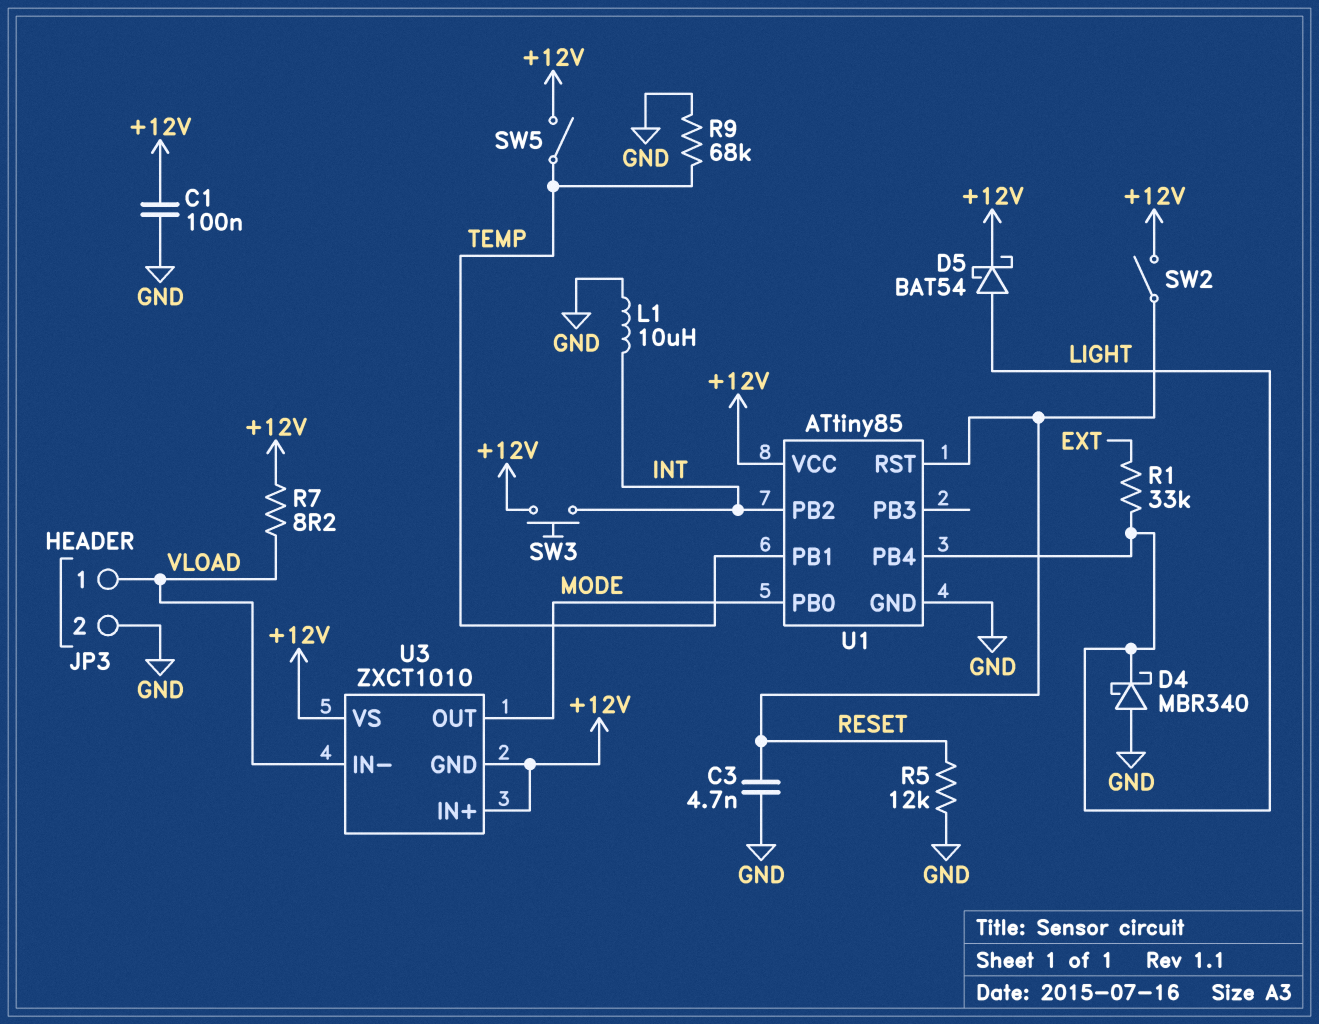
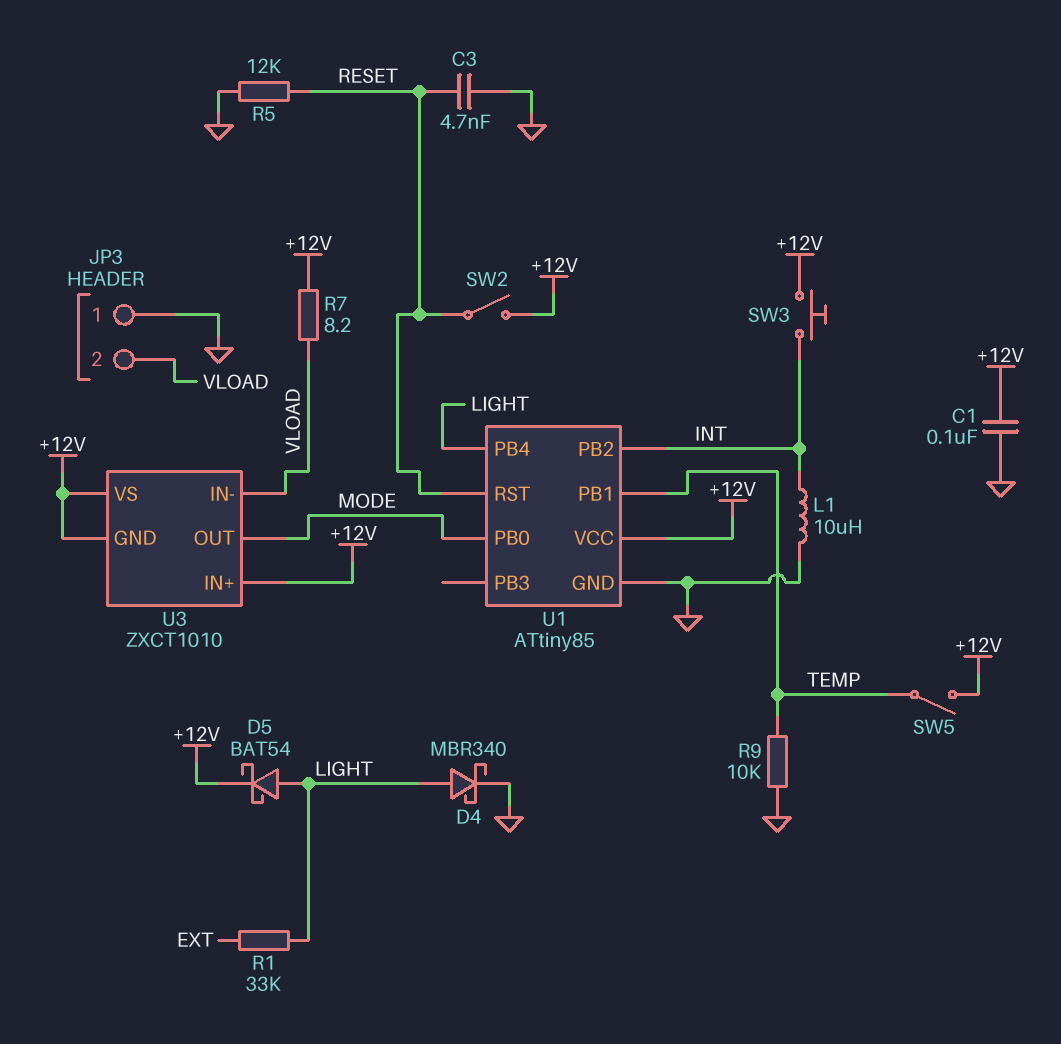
D4: schottky MBR340 (A GND, K LIGHT) -> schottky MBR340 (A LIGHT, K GND)
JP3 pin 1: VLOAD -> GND
JP3 pin 2: GND -> VLOAD
R9: 68k (GND, TEMP) -> 10k (GND, TEMP)

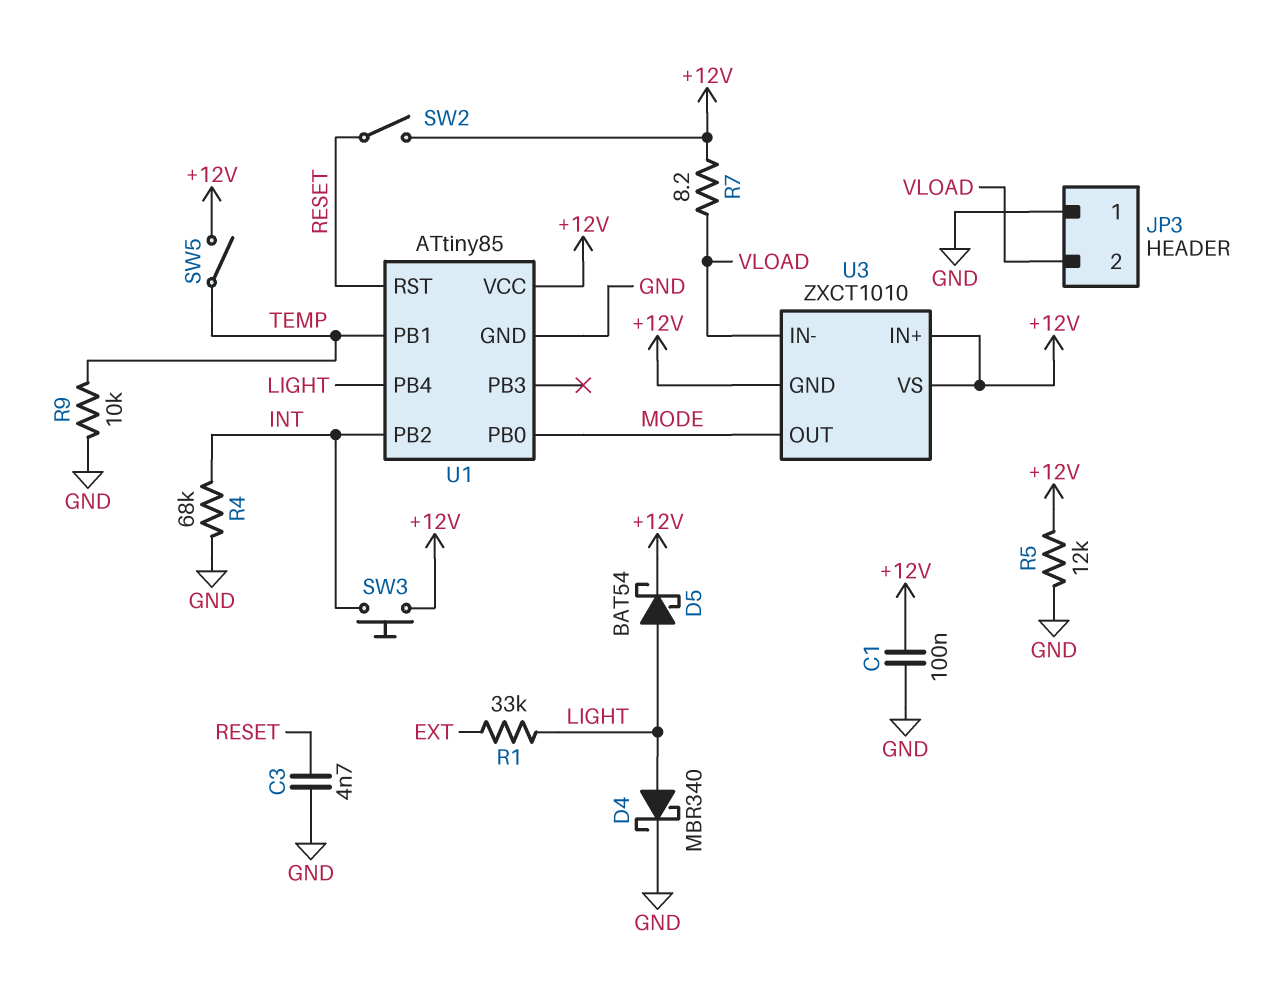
L1: 10uH (GND, INT) -> none
R4: none -> 68k (GND, INT)
R5: 12k (GND, RESET) -> 12k (+12V, GND)

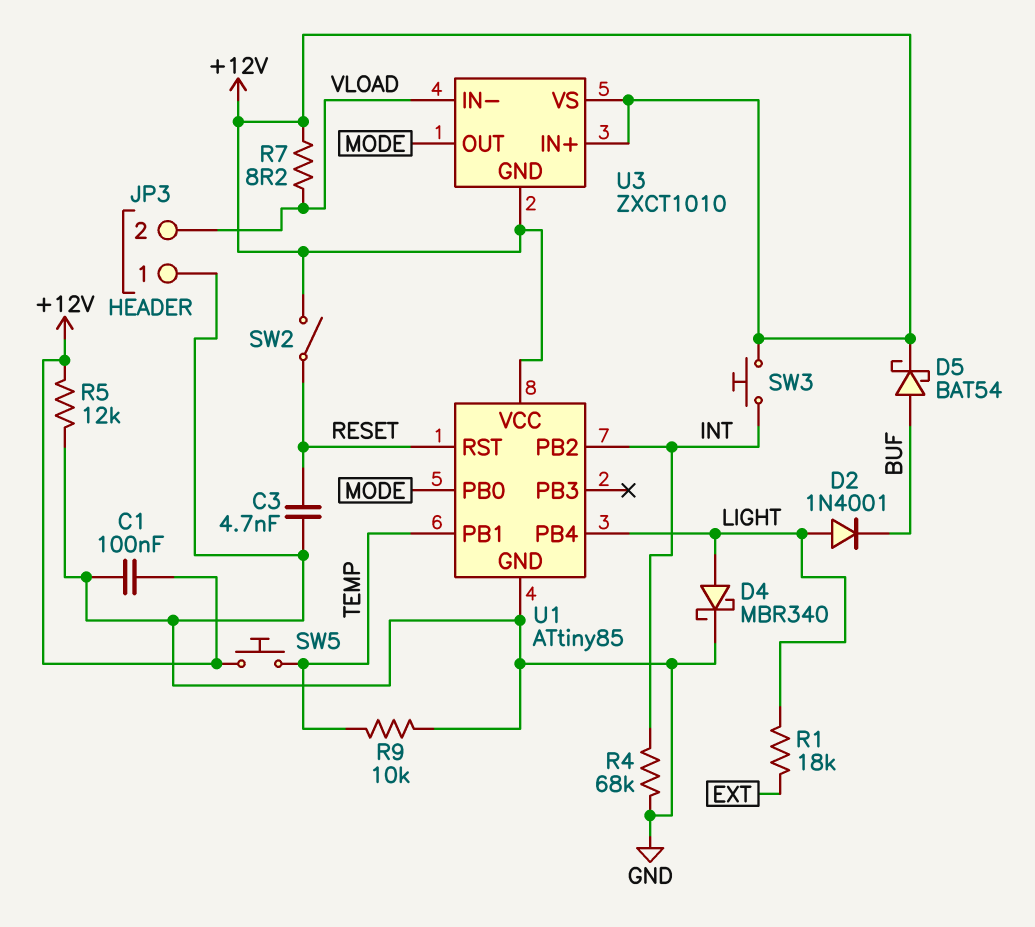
D2: none -> diode 1N4001 (A LIGHT, K BUF)
D5: schottky BAT54 (A LIGHT, K +12V) -> schottky BAT54 (A BUF, K +12V)
R1: 33k (EXT, LIGHT) -> 18k (EXT, LIGHT)
SW5: switch (+12V, TEMP) -> button (+12V, TEMP)

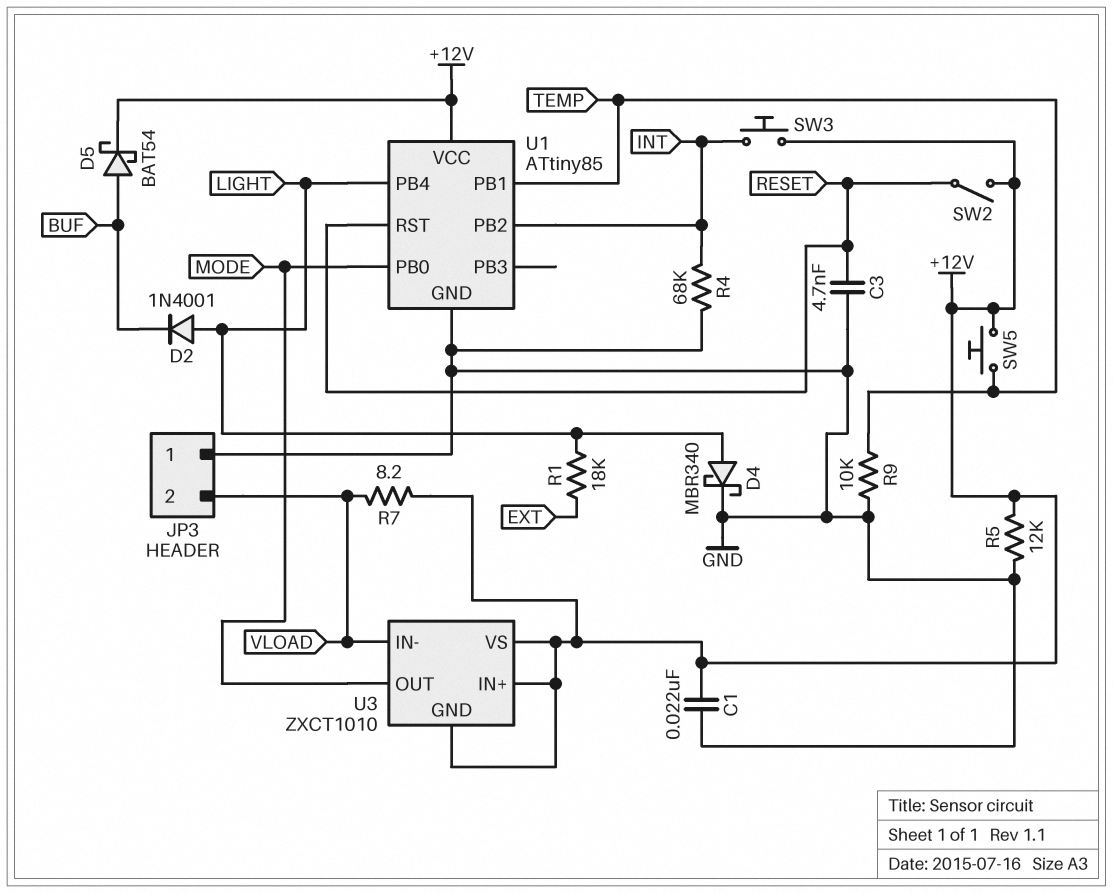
C1: 100nF (+12V, GND) -> 22nF (+12V, GND)

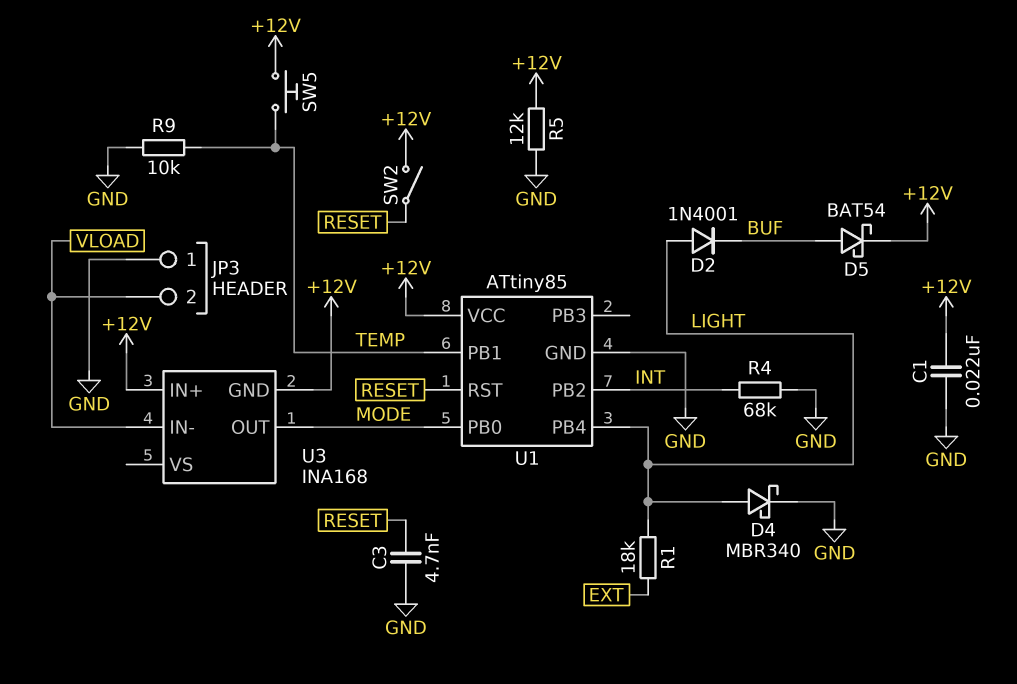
R7: 8.2 (+12V, VLOAD) -> none
SW3: button (+12V, INT) -> none
U3: ZXCT1010 -> INA168
U3 pin VS: +12V -> none

